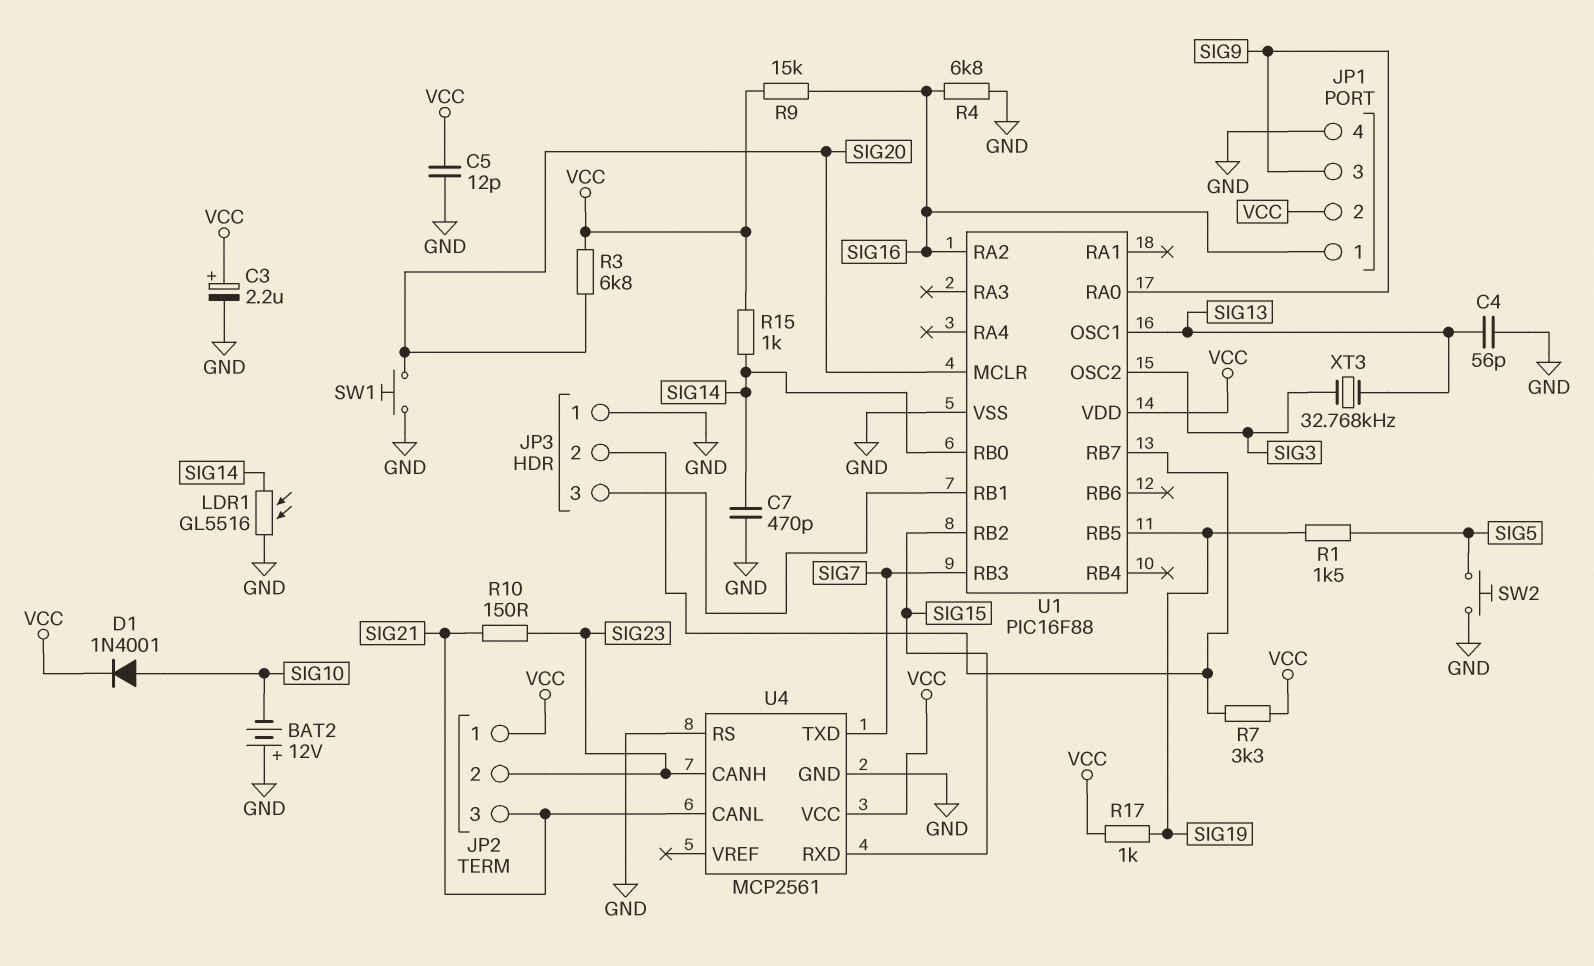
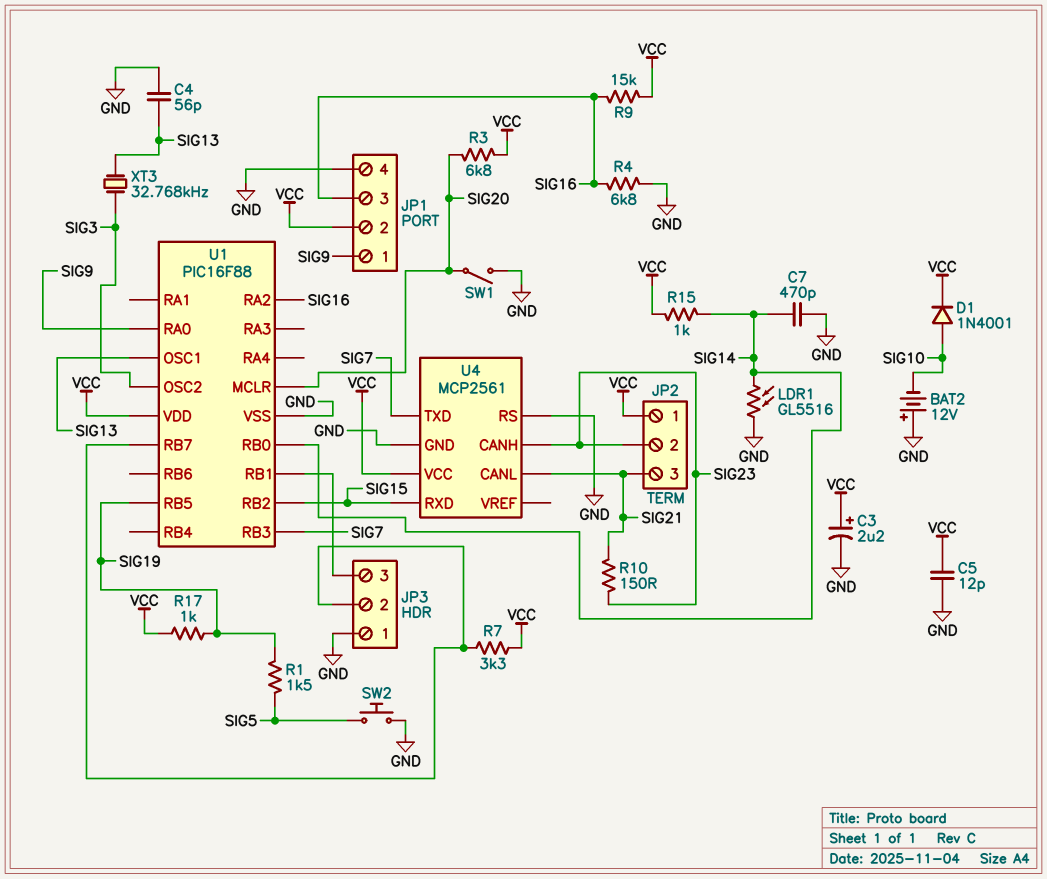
JP1 pin 1: SIG16 -> SIG9
JP1 pin 3: SIG9 -> SIG16
SW1: button (GND, SIG20) -> switch (GND, SIG20)

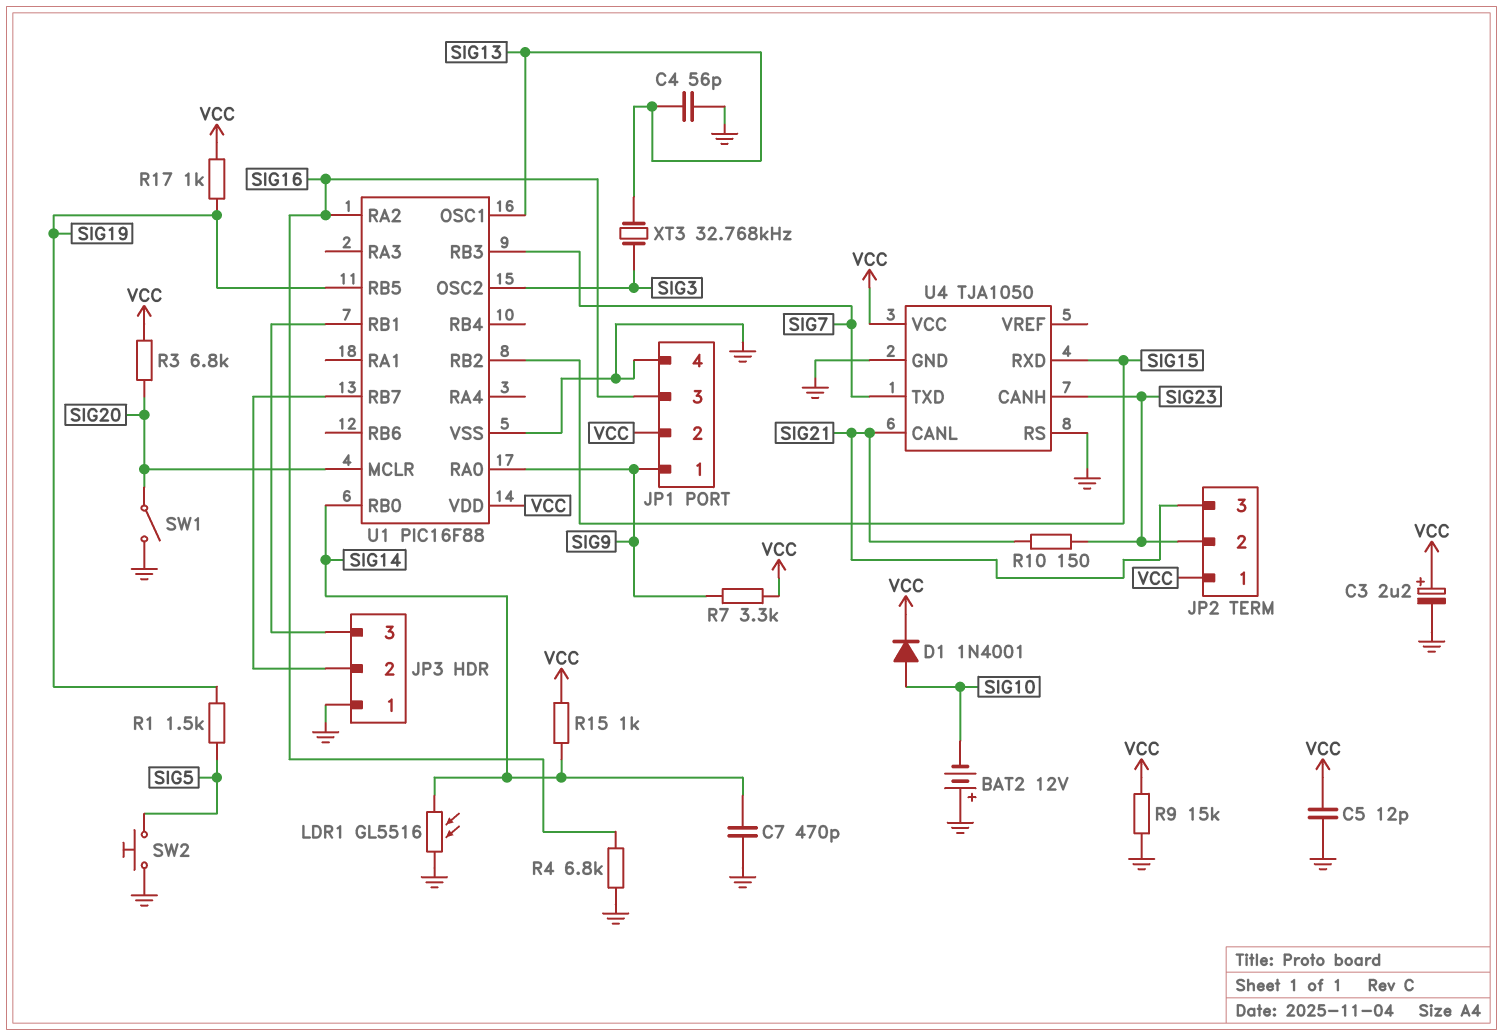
R7: 3.3k (JP3/2, VCC) -> 3.3k (SIG9, VCC)
R9: 15k (SIG16, VCC) -> 15k (GND, VCC)
U4: MCP2561 -> TJA1050

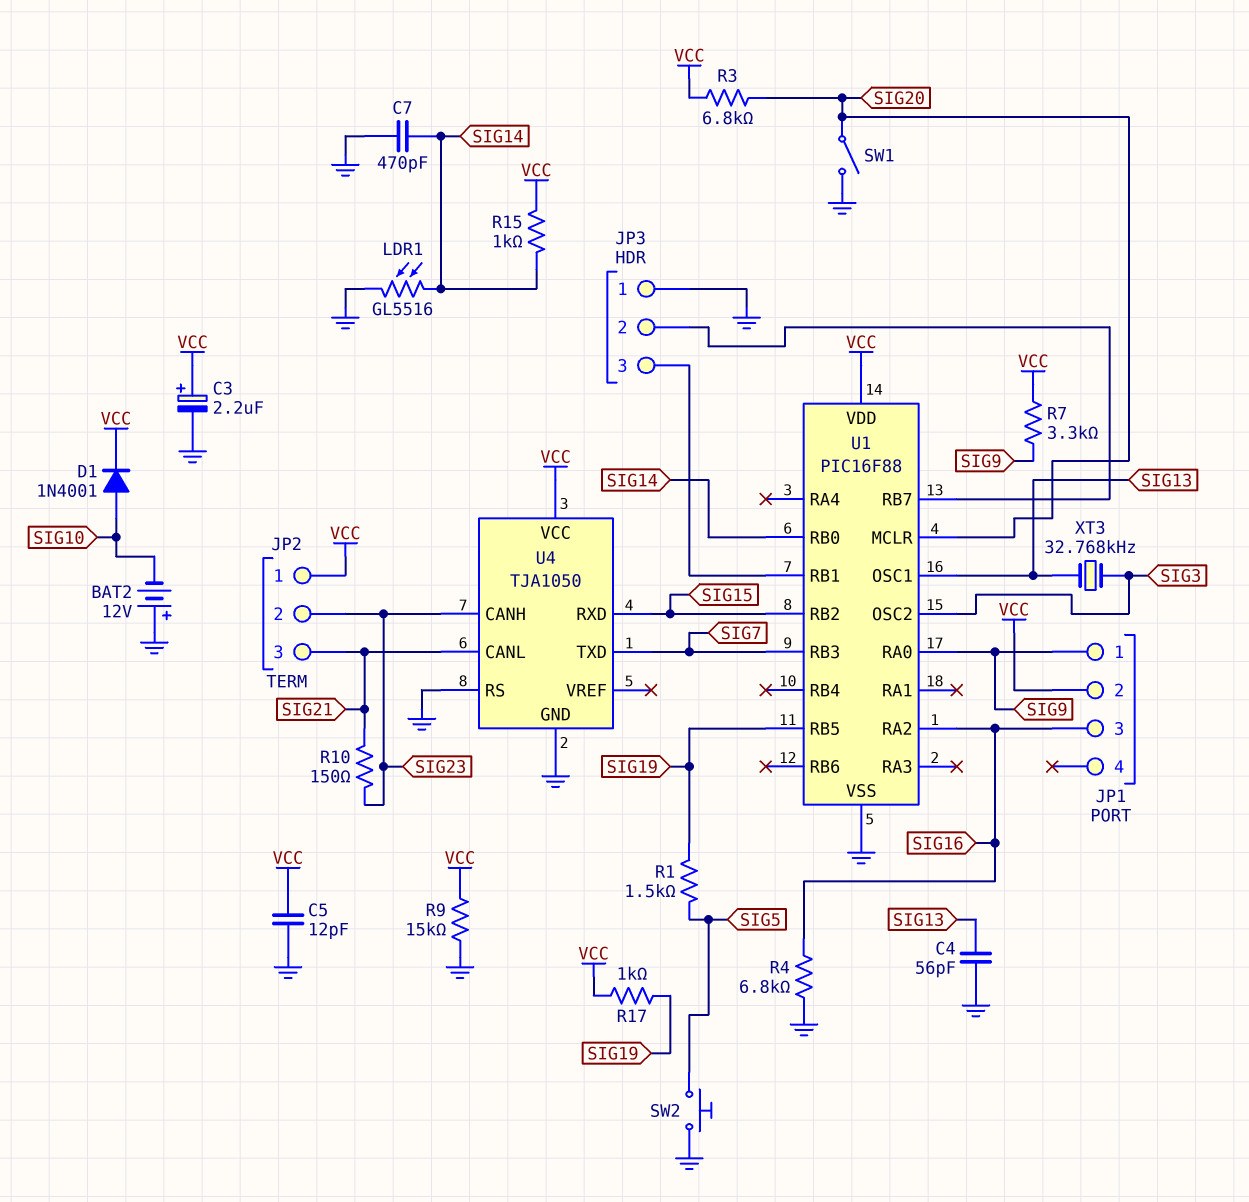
JP1 pin 4: GND -> none

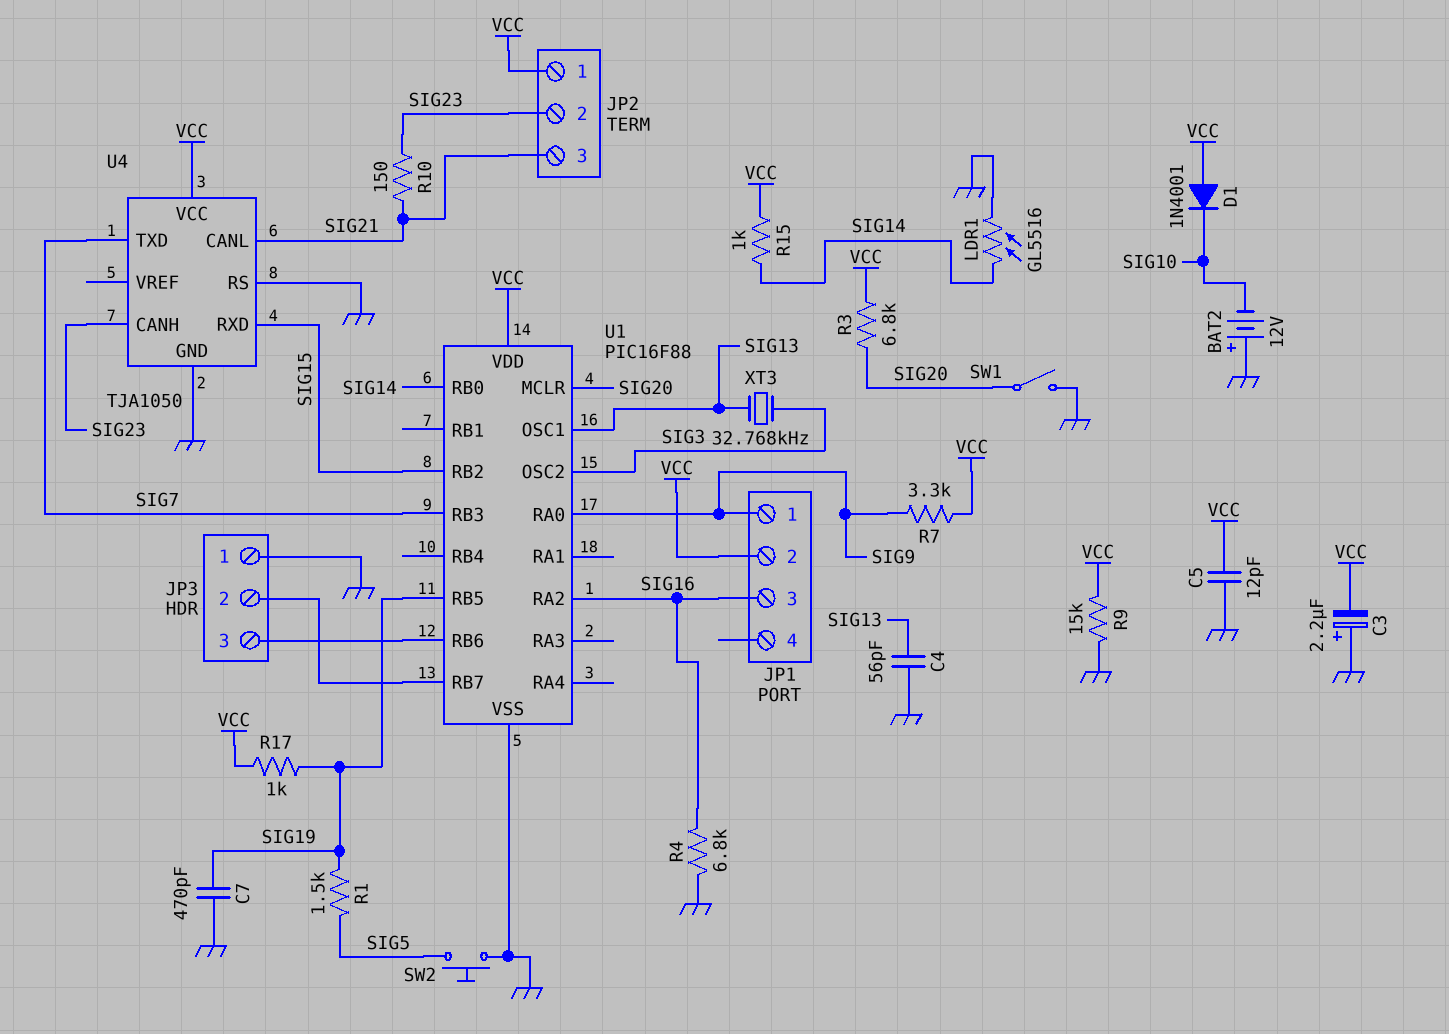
C3: 2.2uF (plus VCC, minus GND) -> 2.2uF (plus GND, minus VCC)
C7: 470pF (GND, SIG14) -> 470pF (GND, SIG19)
D1: diode 1N4001 (A SIG10, K VCC) -> diode 1N4001 (A VCC, K SIG10)
U1 pin RB1: JP3/3 -> none
U1 pin RB6: none -> JP3/3

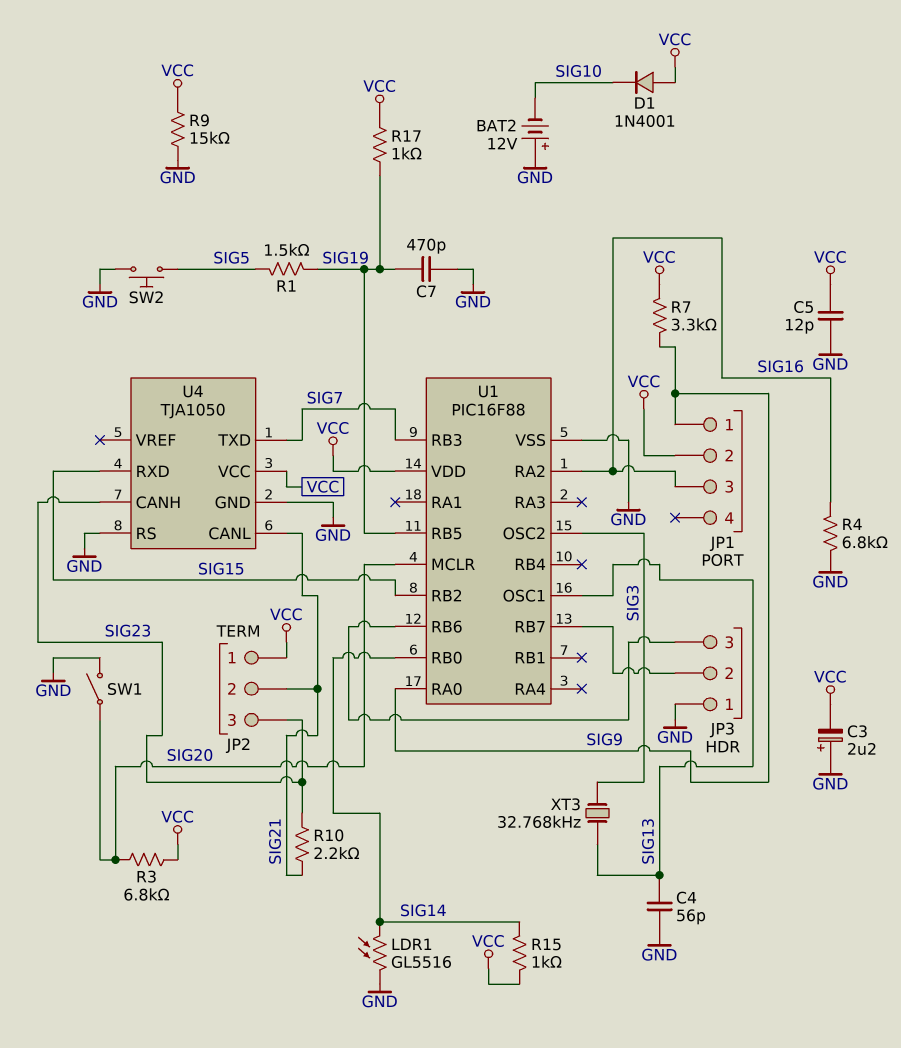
JP2 pin 2: SIG23 -> SIG21
JP2 pin 3: SIG21 -> SIG23
R10: 150 (SIG21, SIG23) -> 2.2k (SIG21, SIG23)

